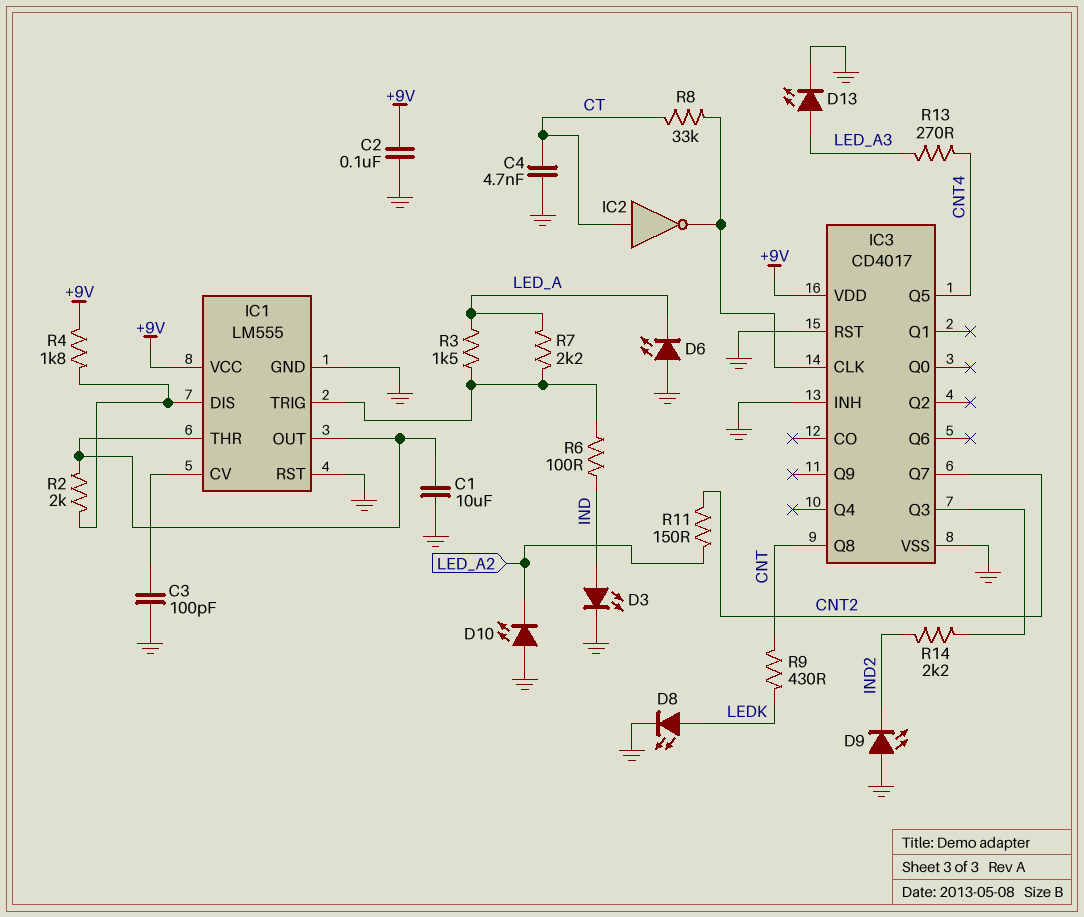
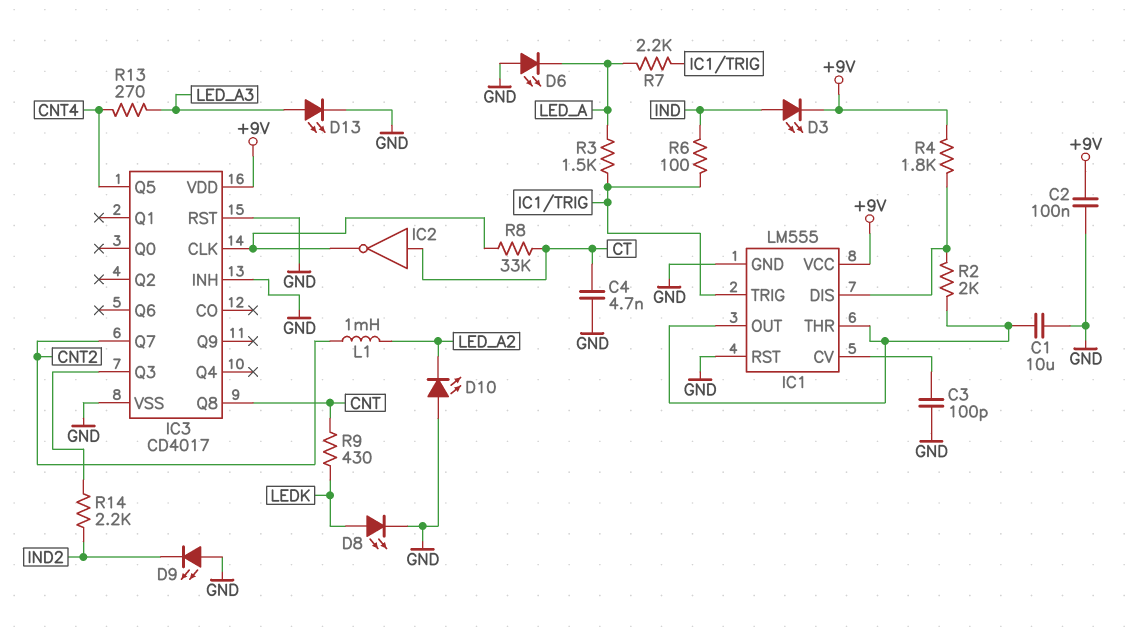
D3: LED (A IND, K GND) -> LED (A IND, K +9V)
L1: none -> 1mH (CNT2, LED_A2)
R11: 150 (CNT2, LED_A2) -> none

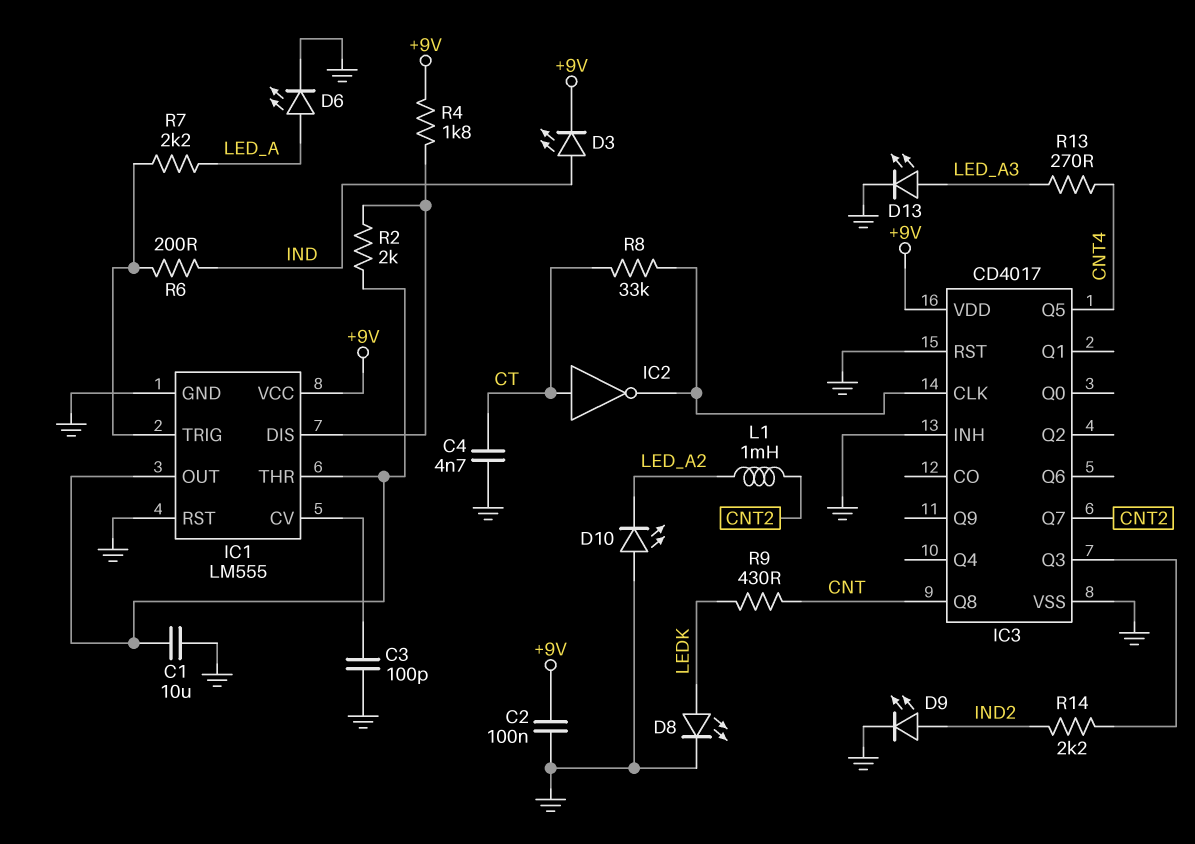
D6: LED (A GND, K LED_A) -> LED (A LED_A, K GND)
D9: LED (A GND, K IND2) -> LED (A IND2, K GND)
R3: 1.5k (IC1/TRIG, LED_A) -> none
R6: 100 (IC1/TRIG, IND) -> 200 (IC1/TRIG, IND)

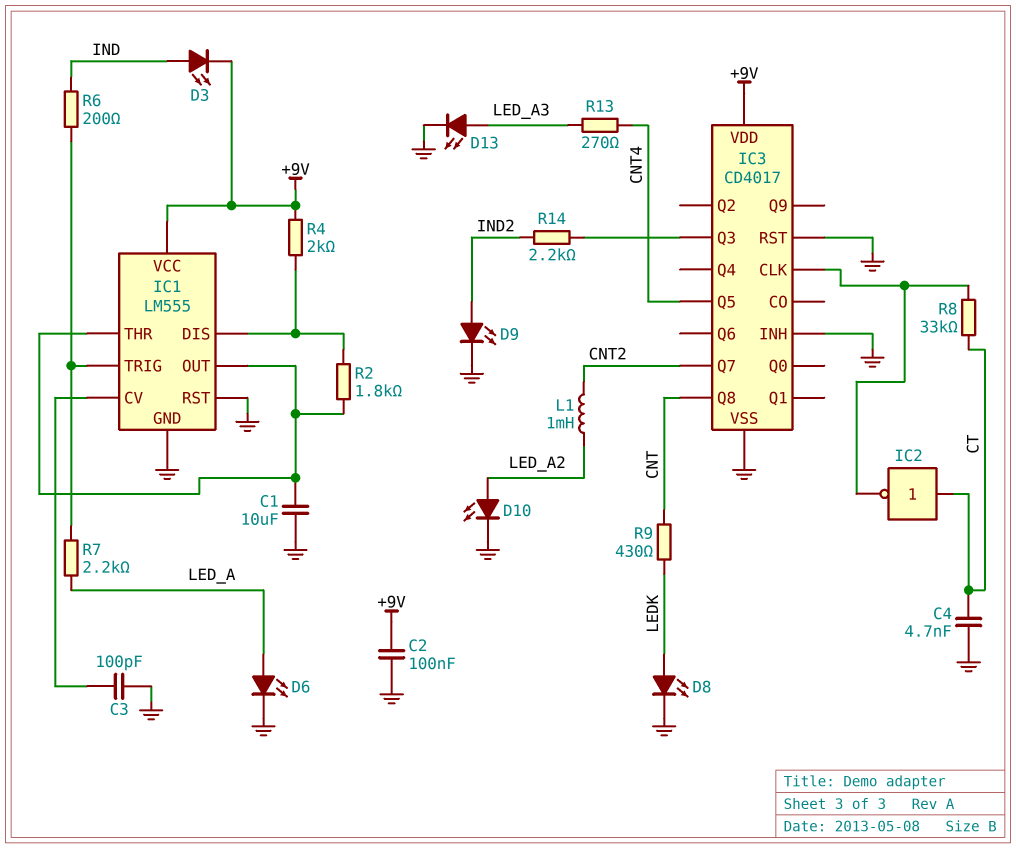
D10: LED (A GND, K LED_A2) -> LED (A LED_A2, K GND)
R2: 2k (IC1/DIS, IC1/OUT) -> 1.8k (IC1/DIS, IC1/OUT)
R4: 1.8k (+9V, IC1/DIS) -> 2k (+9V, IC1/DIS)

